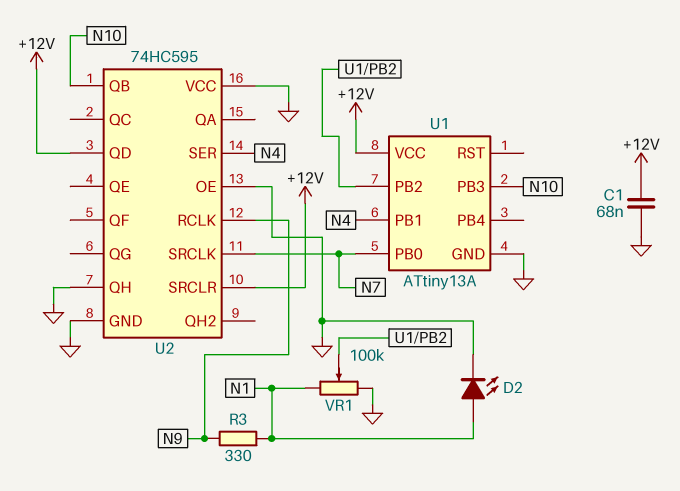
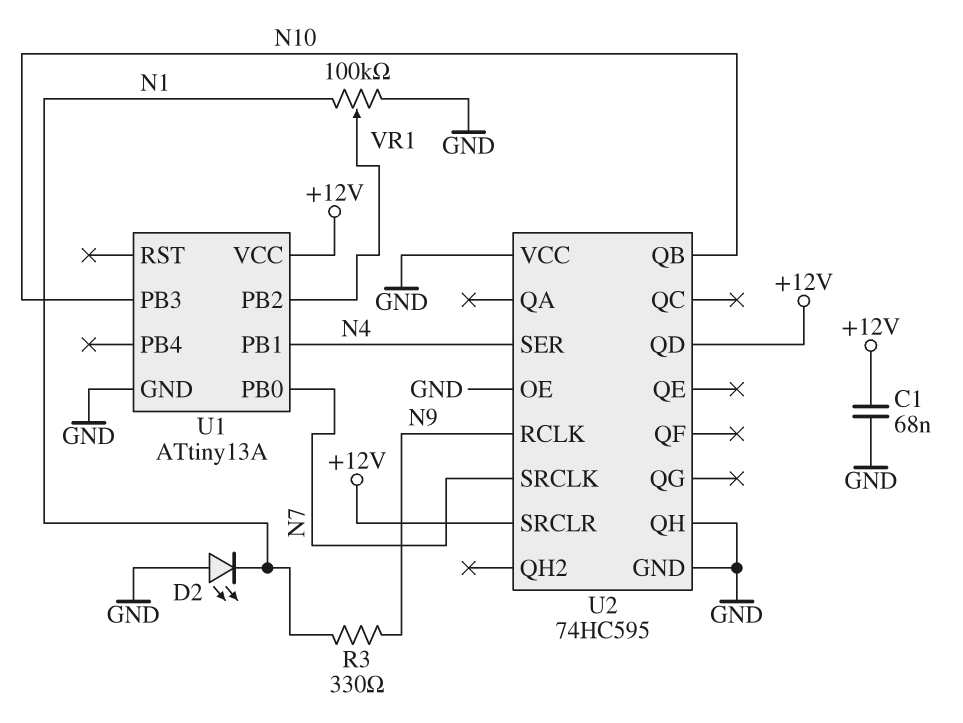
D2: LED (A N1, K GND) -> LED (A GND, K N1)

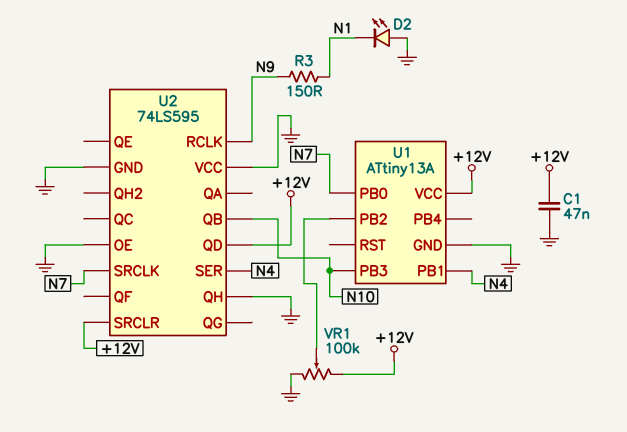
C1: 68nF (+12V, GND) -> 47nF (+12V, GND)
R3: 330 (N1, N9) -> 150 (N1, N9)
U2: 74HC595 -> 74LS595
VR1: 100k (GND, N1, wiper U1/PB2) -> 100k (+12V, GND, wiper U1/PB2)

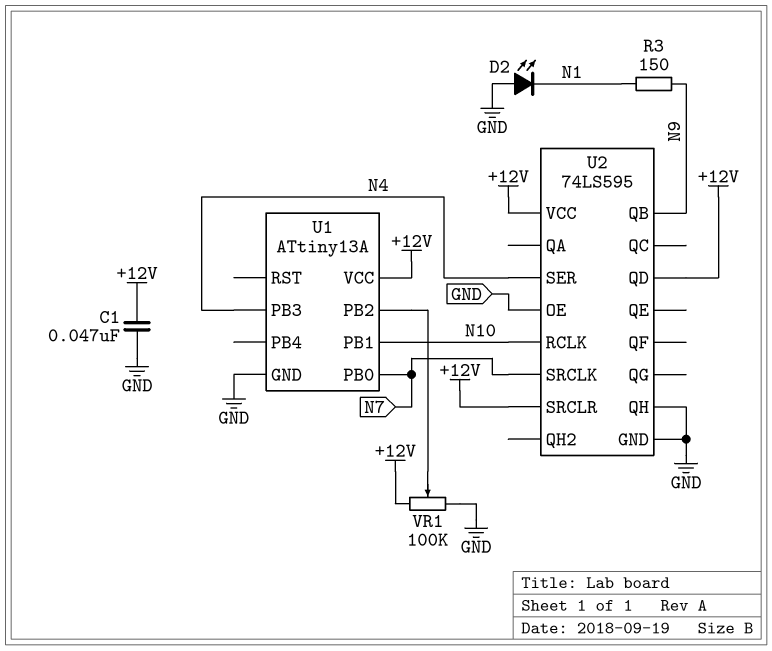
U1 pin PB1: N4 -> N10
U1 pin PB3: N10 -> N4
U2 pin QB: N10 -> N9
U2 pin RCLK: N9 -> N10
U2 pin VCC: GND -> +12V

